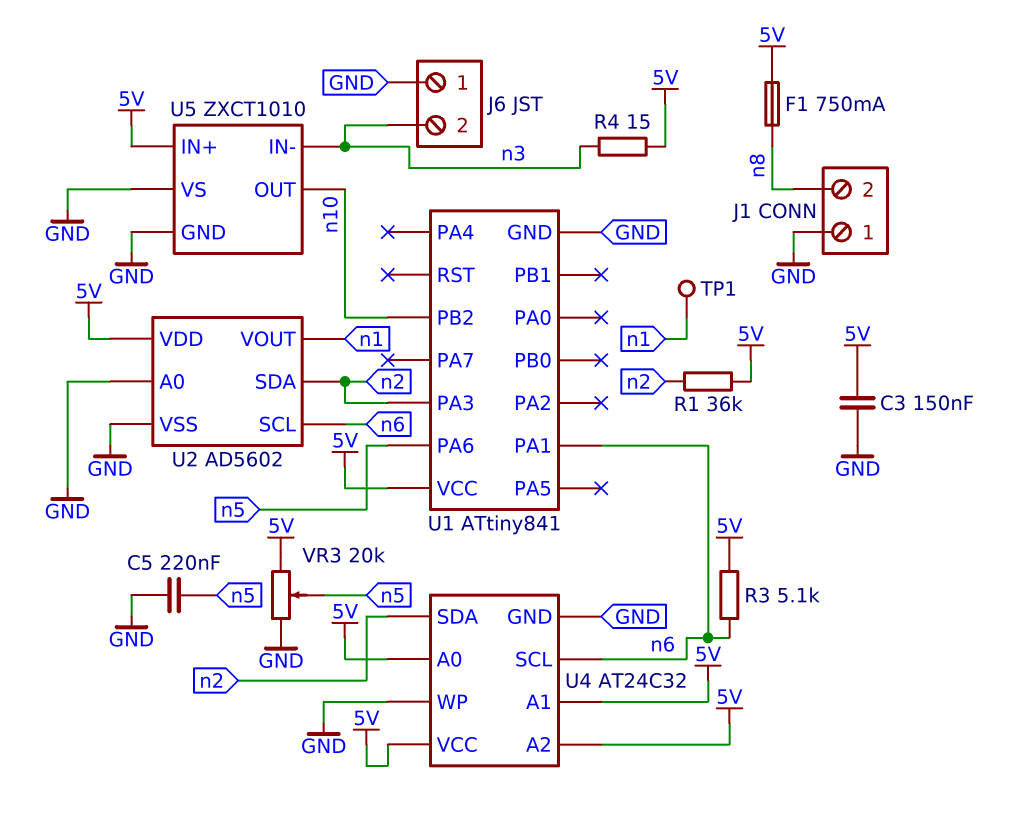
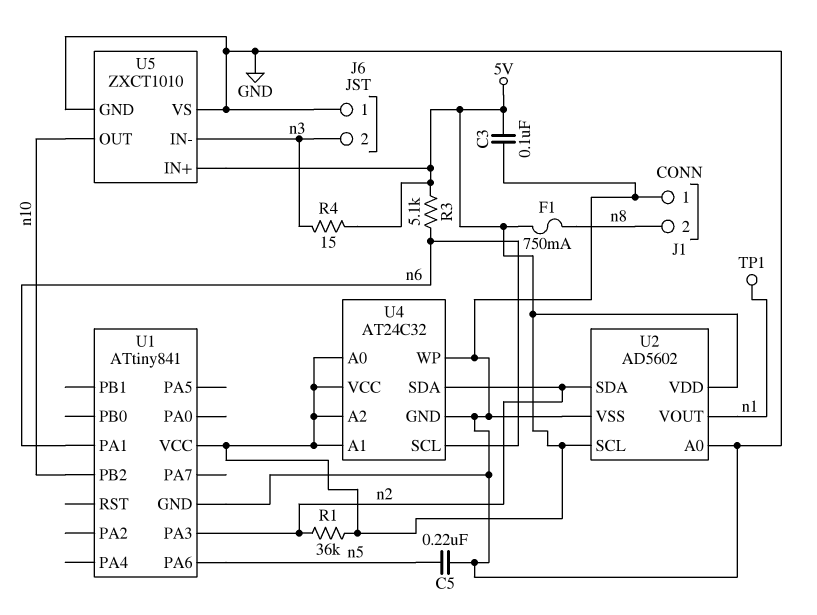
C3: 150nF (5V, GND) -> 100nF (5V, GND)
U2 pin SCL: n6 -> 5V
VR3: 20k (5V, GND, wiper n5) -> none

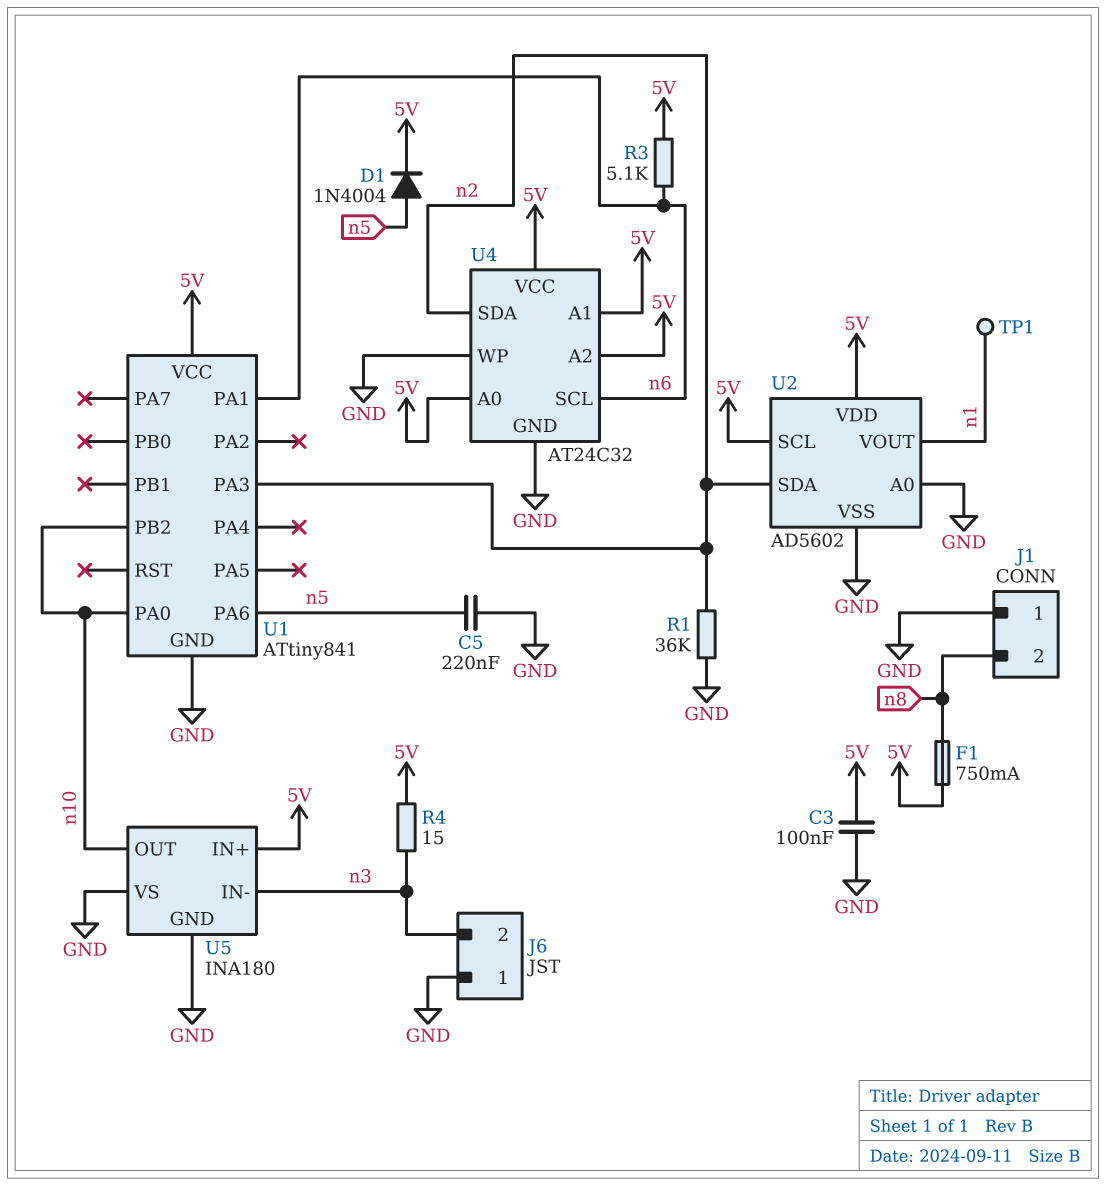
D1: none -> diode 1N4004 (A n5, K 5V)
R1: 36k (5V, n2) -> 36k (GND, n2)
U1 pin PA0: none -> n10
U5: ZXCT1010 -> INA180

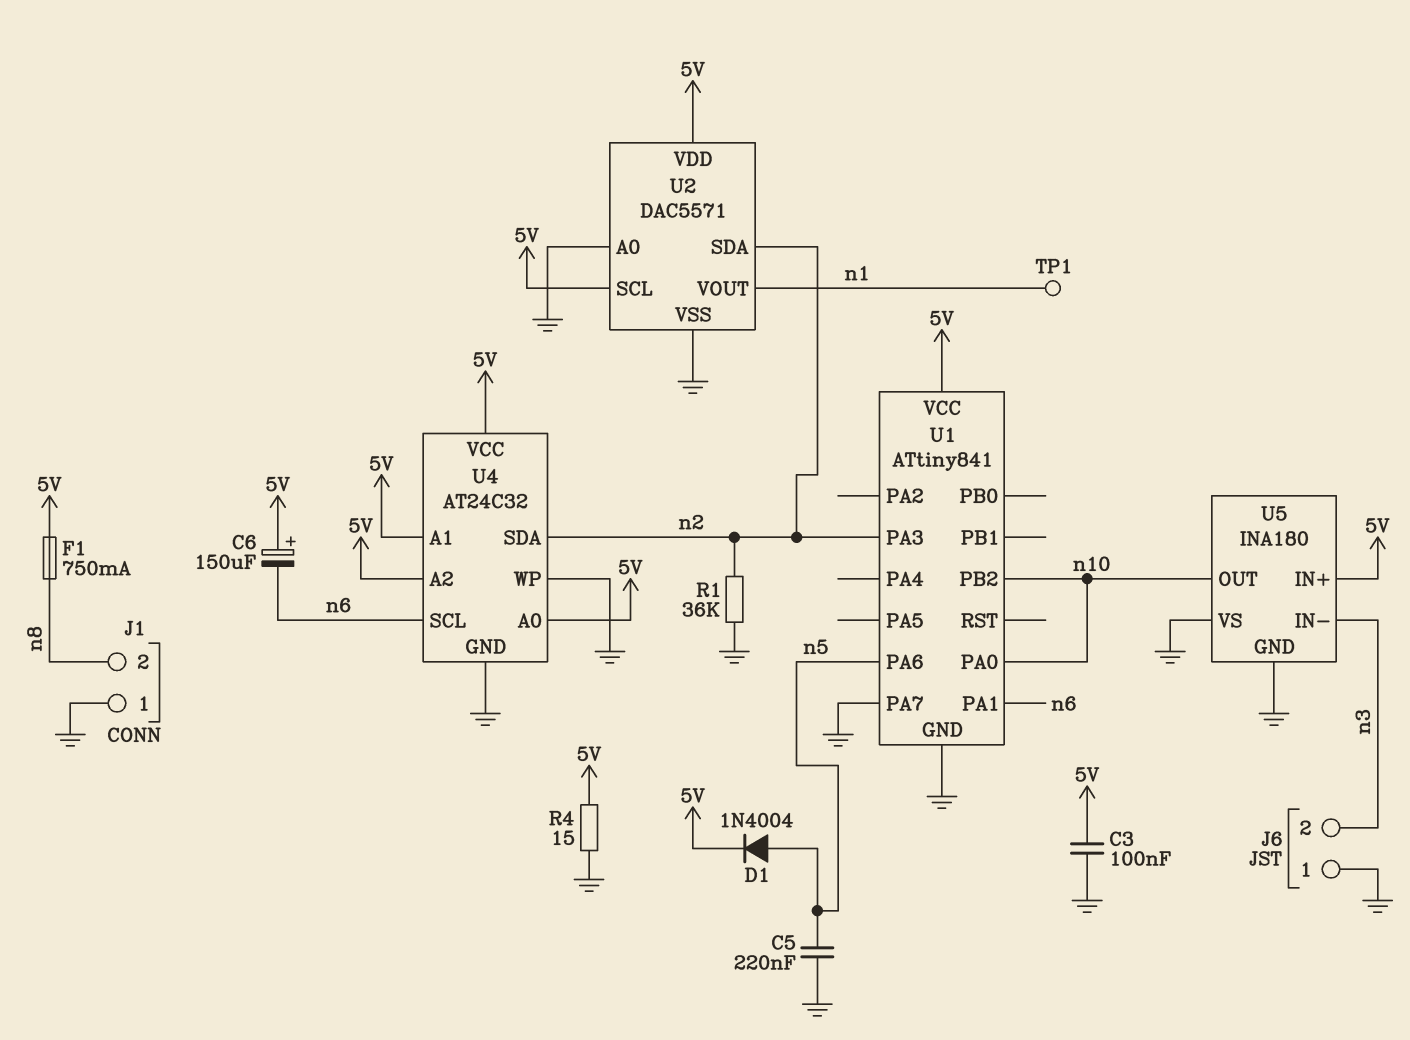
C6: none -> 150uF (plus 5V, minus n6)
R3: 5.1k (5V, n6) -> none
R4: 15 (5V, n3) -> 15 (5V, GND)
U1 pin PA7: none -> GND
U2: AD5602 -> DAC5571

